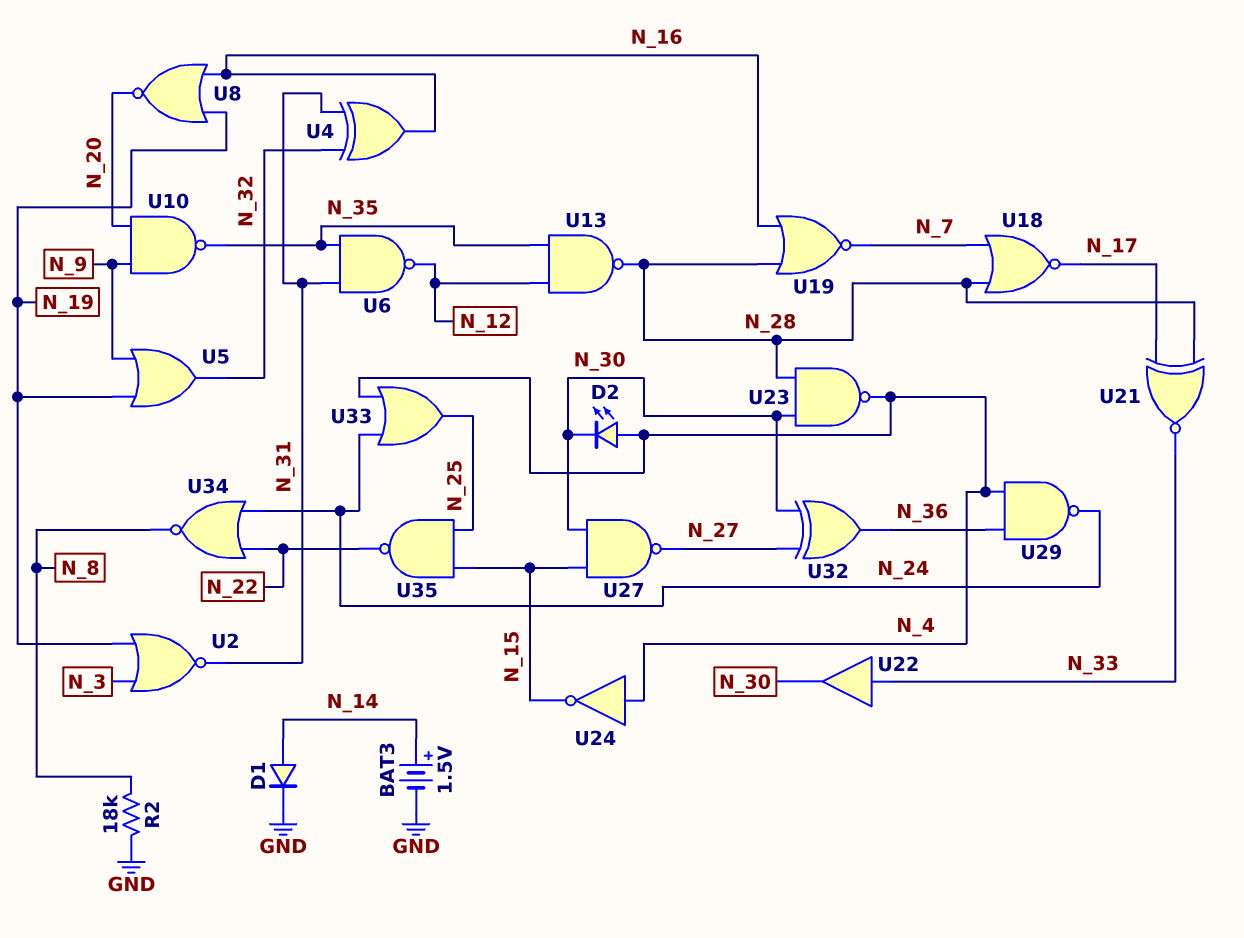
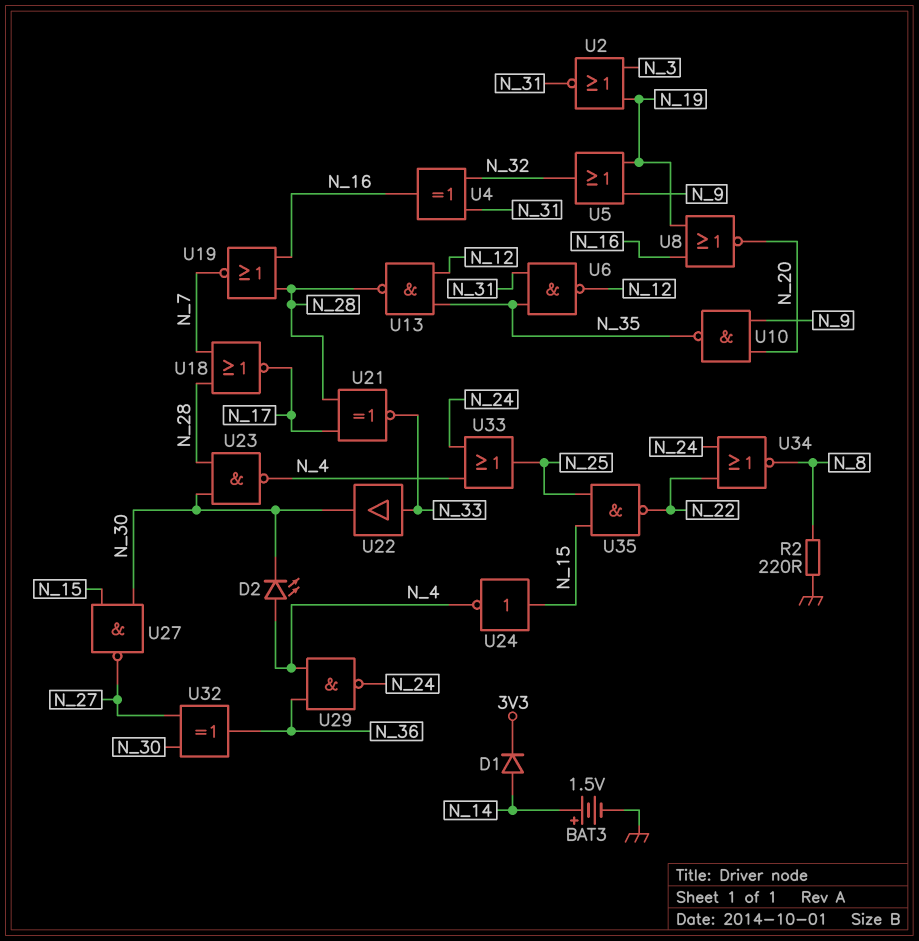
D1: diode (A N_14, K GND) -> diode (A N_14, K 3V3)
R2: 18k (GND, N_8) -> 220 (GND, N_8)
U24: NOT (in N_4, out N_15) -> NOT (in N_15, out N_4)

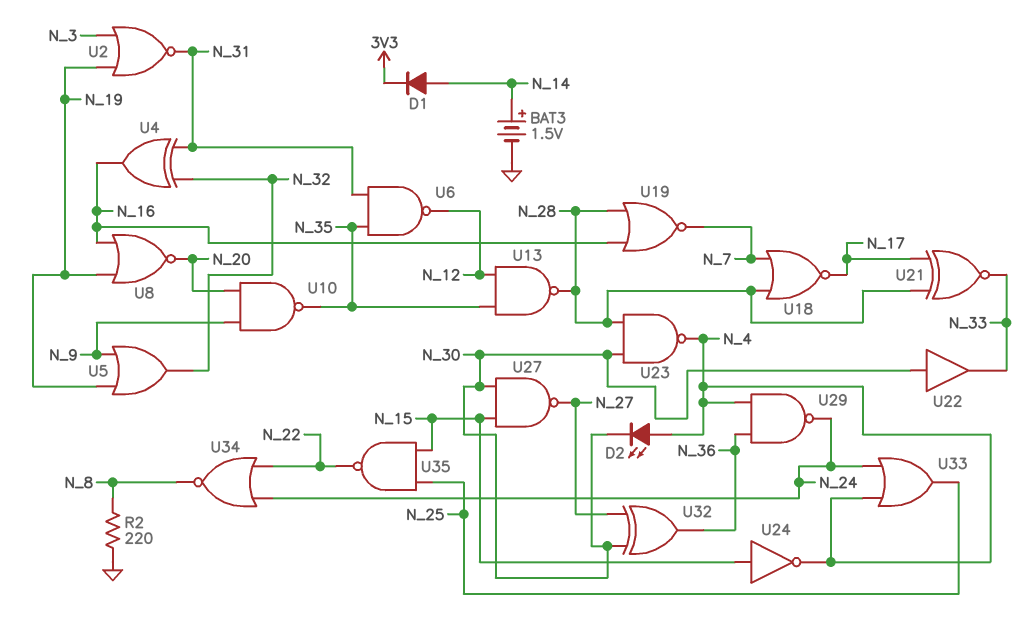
U22: buffer (in N_33, out N_30) -> buffer (in N_30, out N_33)

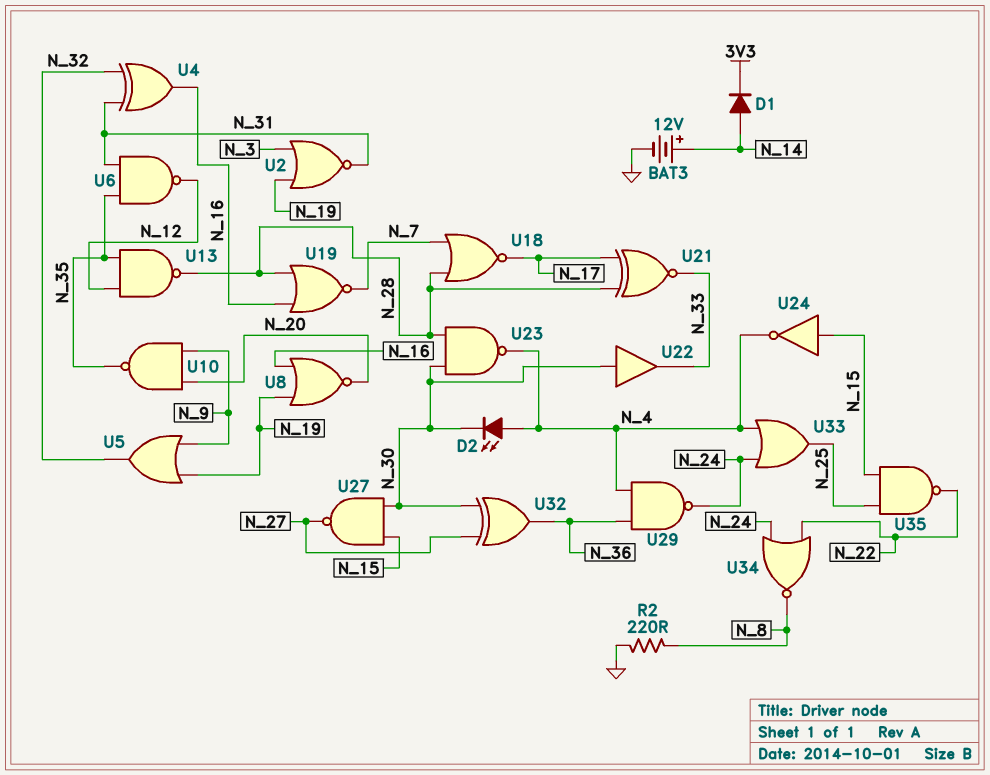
BAT3: 1.5V (plus N_14, minus GND) -> 12V (plus N_14, minus GND)

